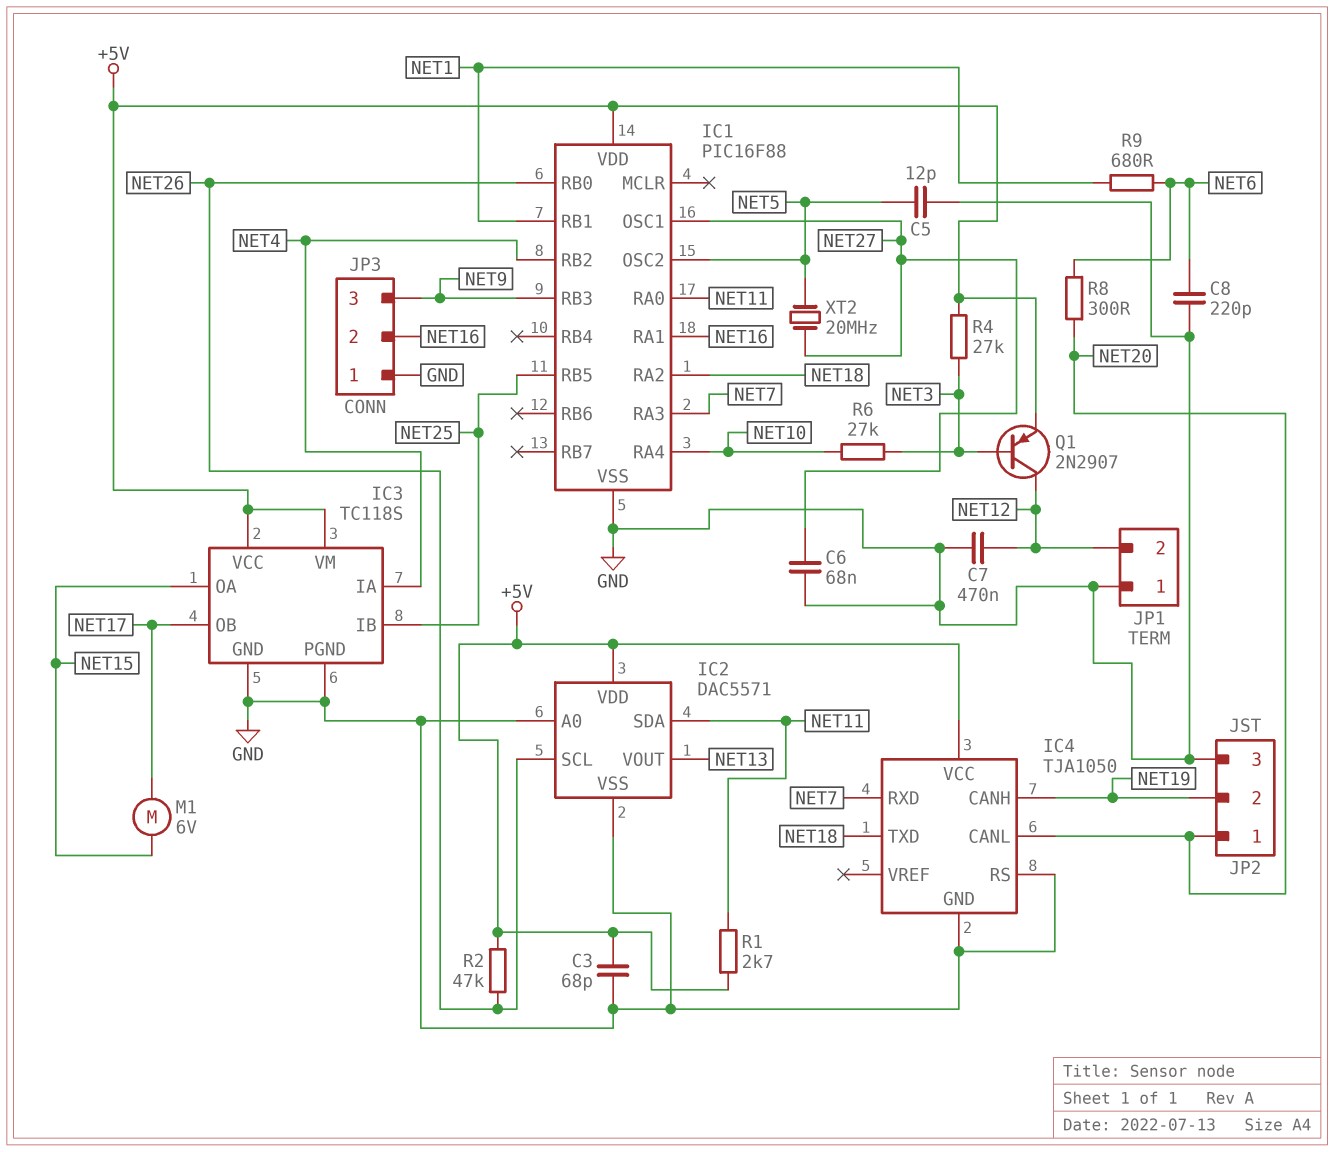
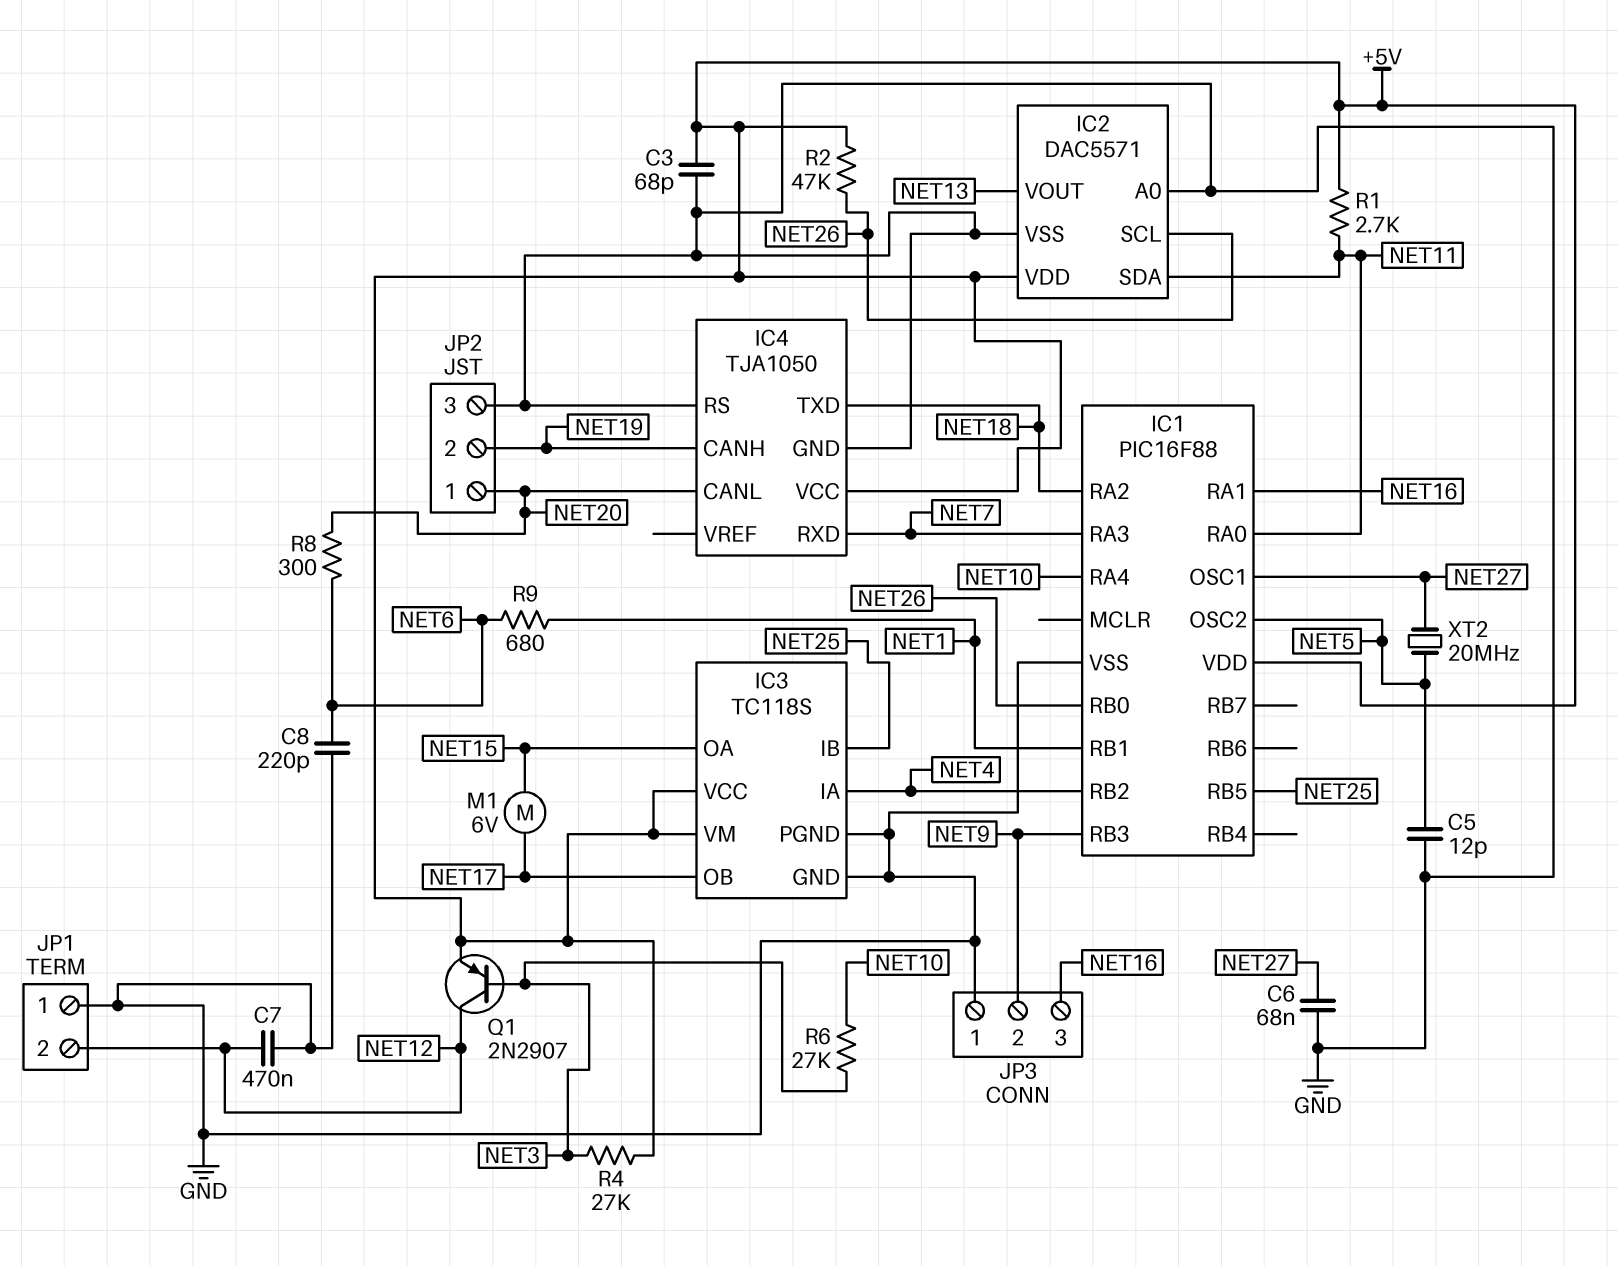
JP3 pin 2: NET16 -> NET9
JP3 pin 3: NET9 -> NET16

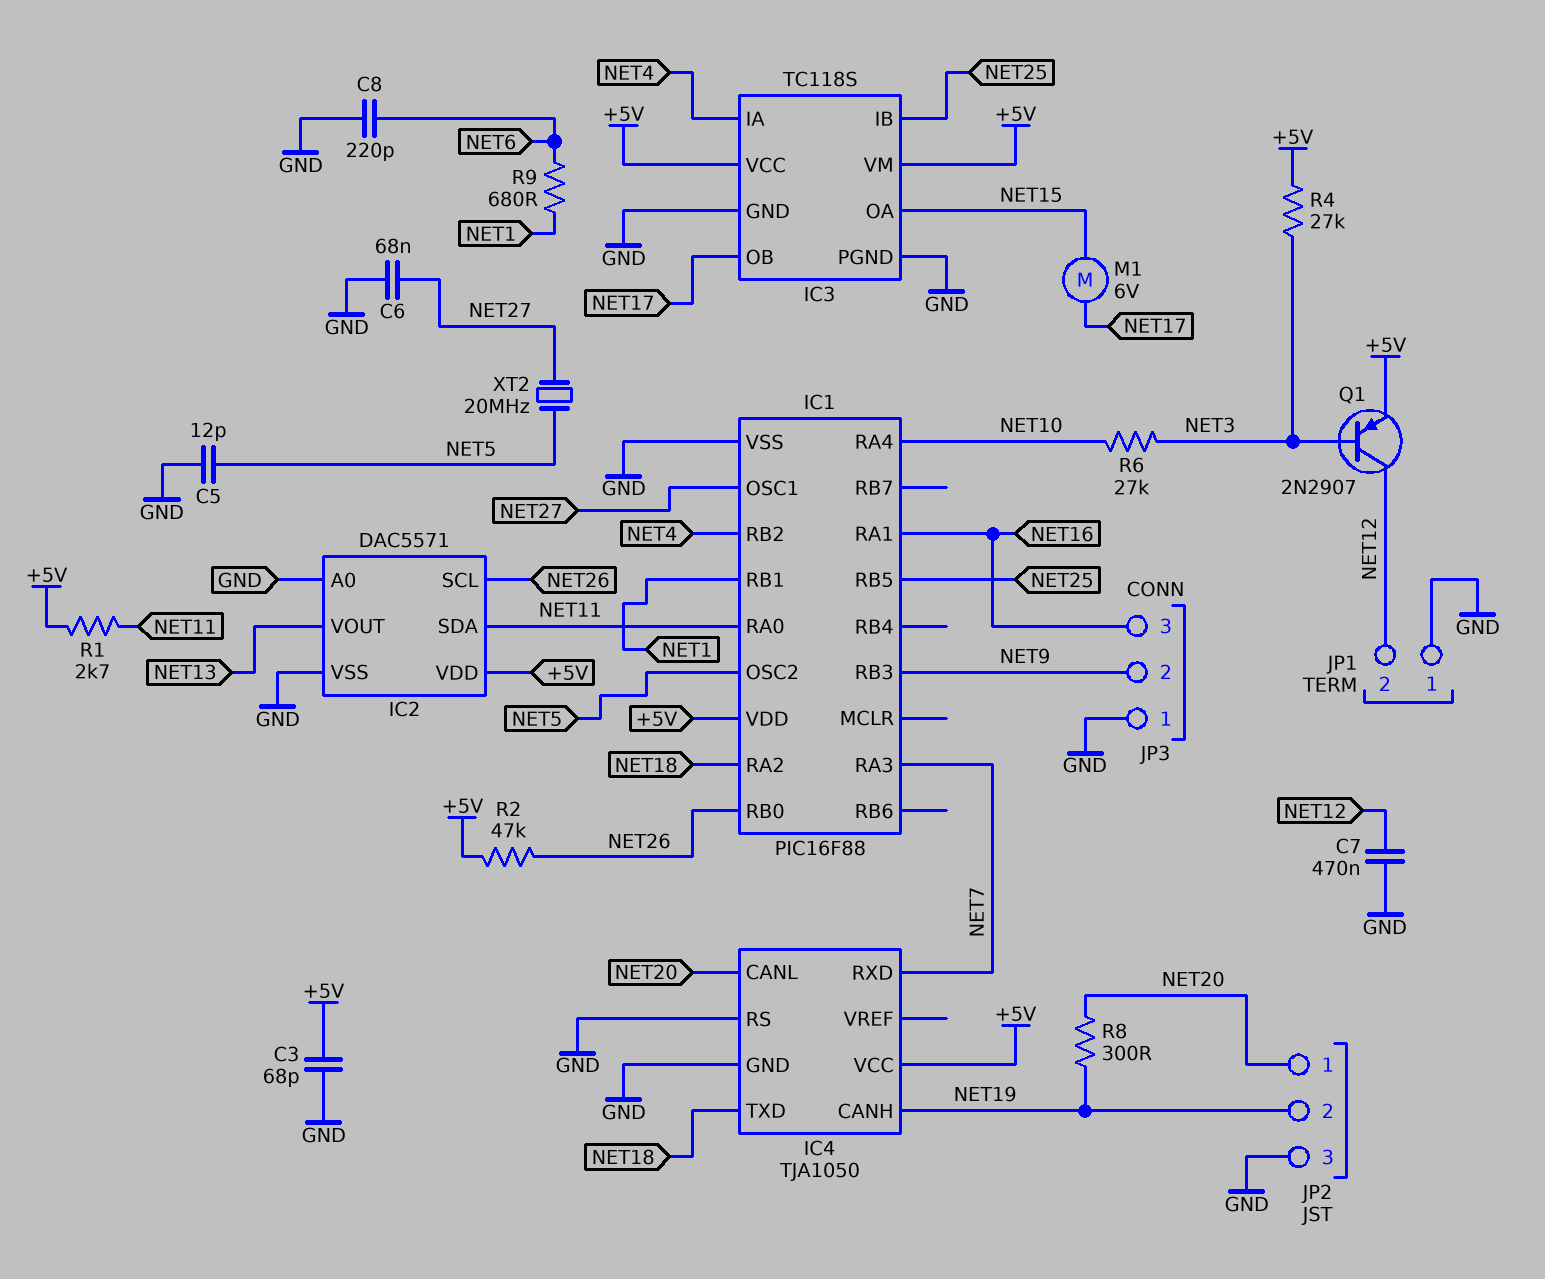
R8: 300 (NET6, NET20) -> 300 (NET19, NET20)

